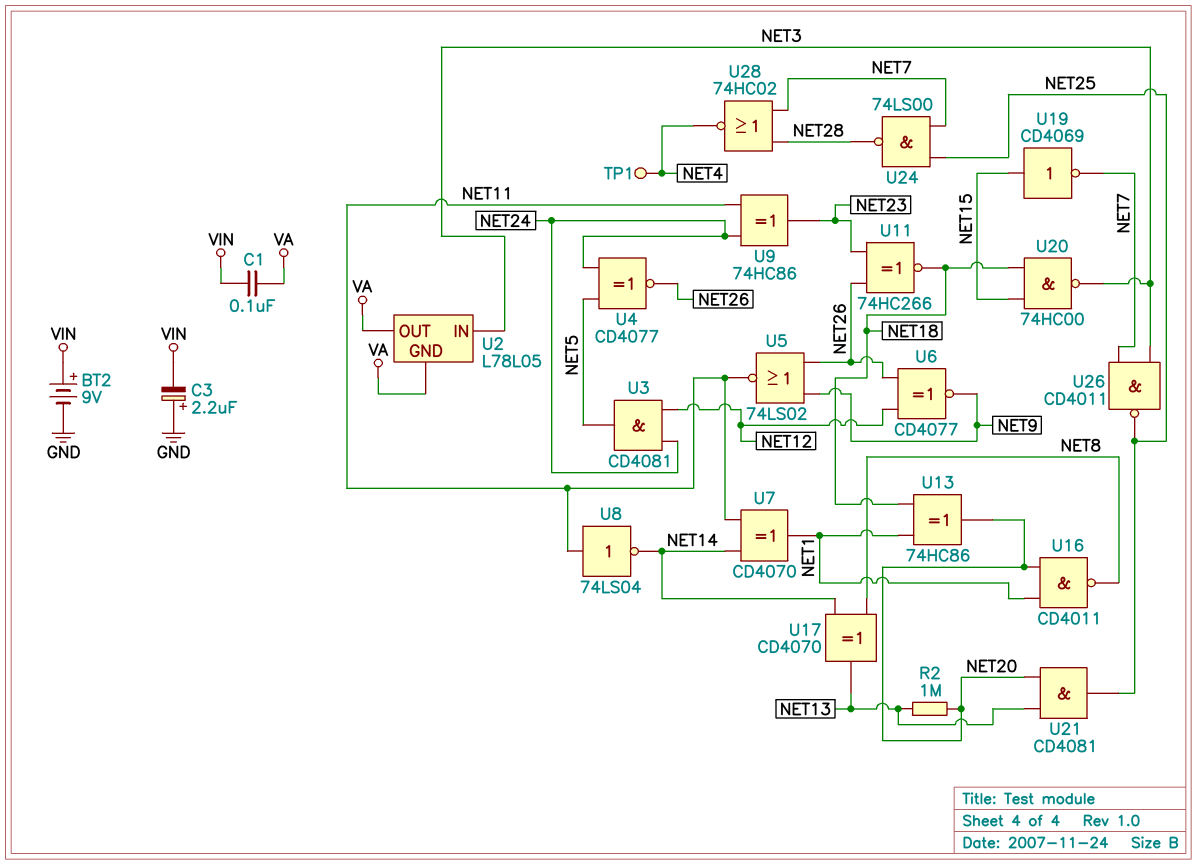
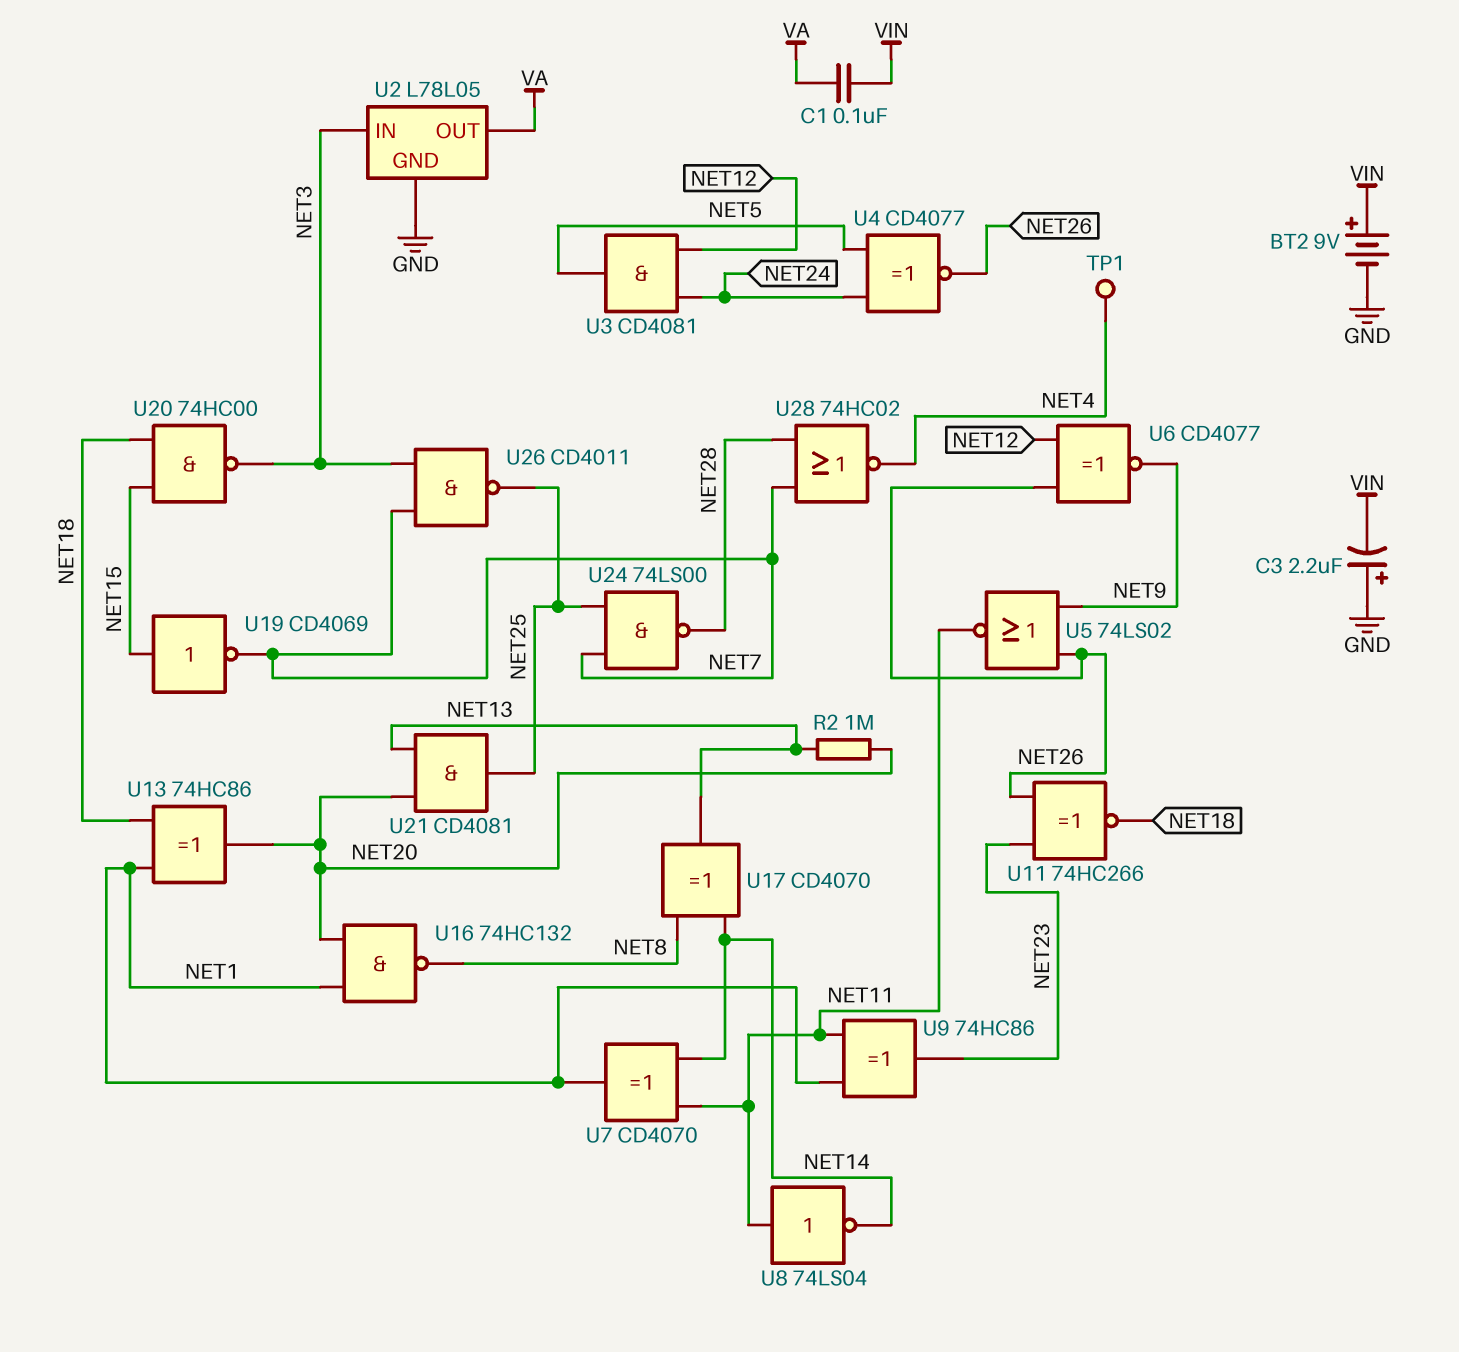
U2 pin GND: VA -> GND
U9: XOR 74HC86 (in NET11, in NET24, out NET23) -> XOR 74HC86 (in NET1, in NET11, out NET23)
U16: NAND CD4011 (in NET1, in NET20, out NET8) -> NAND 74HC132 (in NET1, in NET20, out NET8)

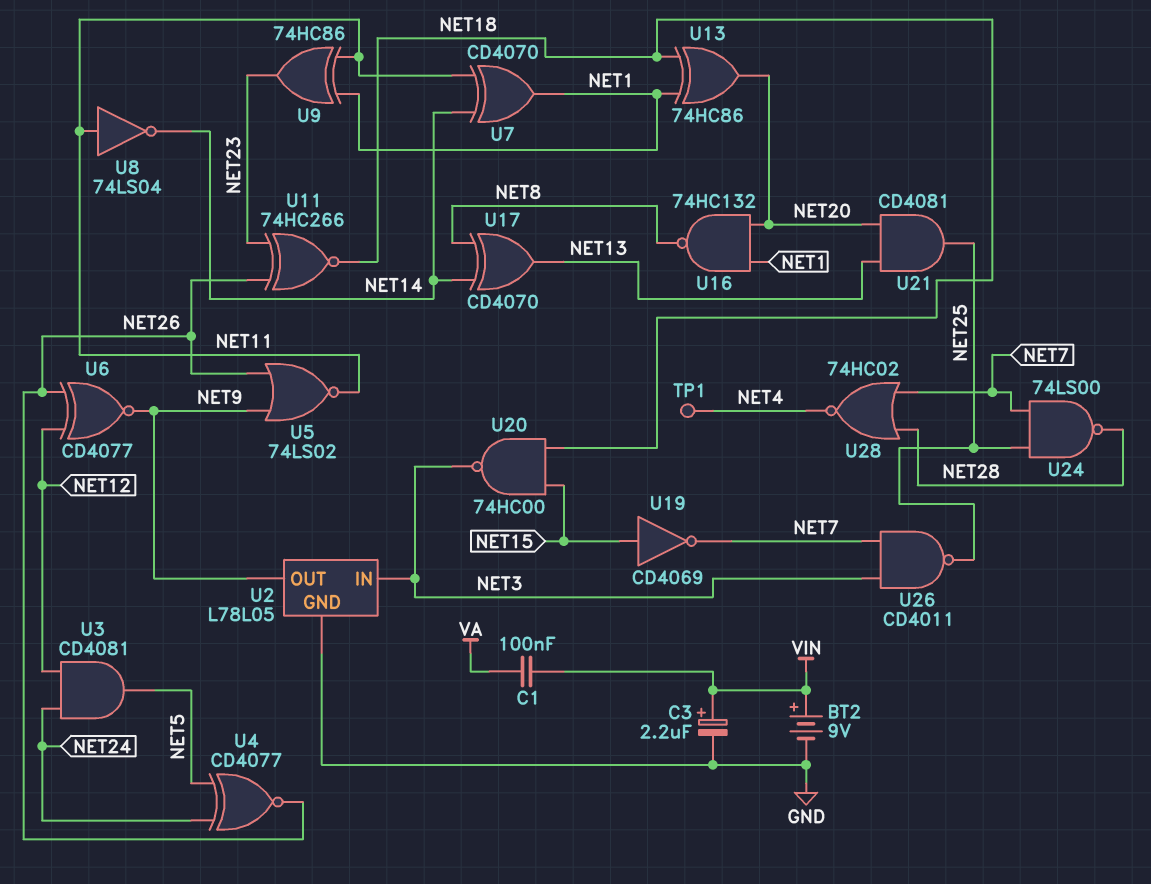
C3: 2.2uF (plus GND, minus VIN) -> 2.2uF (plus VIN, minus GND)
R2: 1M (NET13, NET20) -> none
U2 pin OUT: VA -> NET9

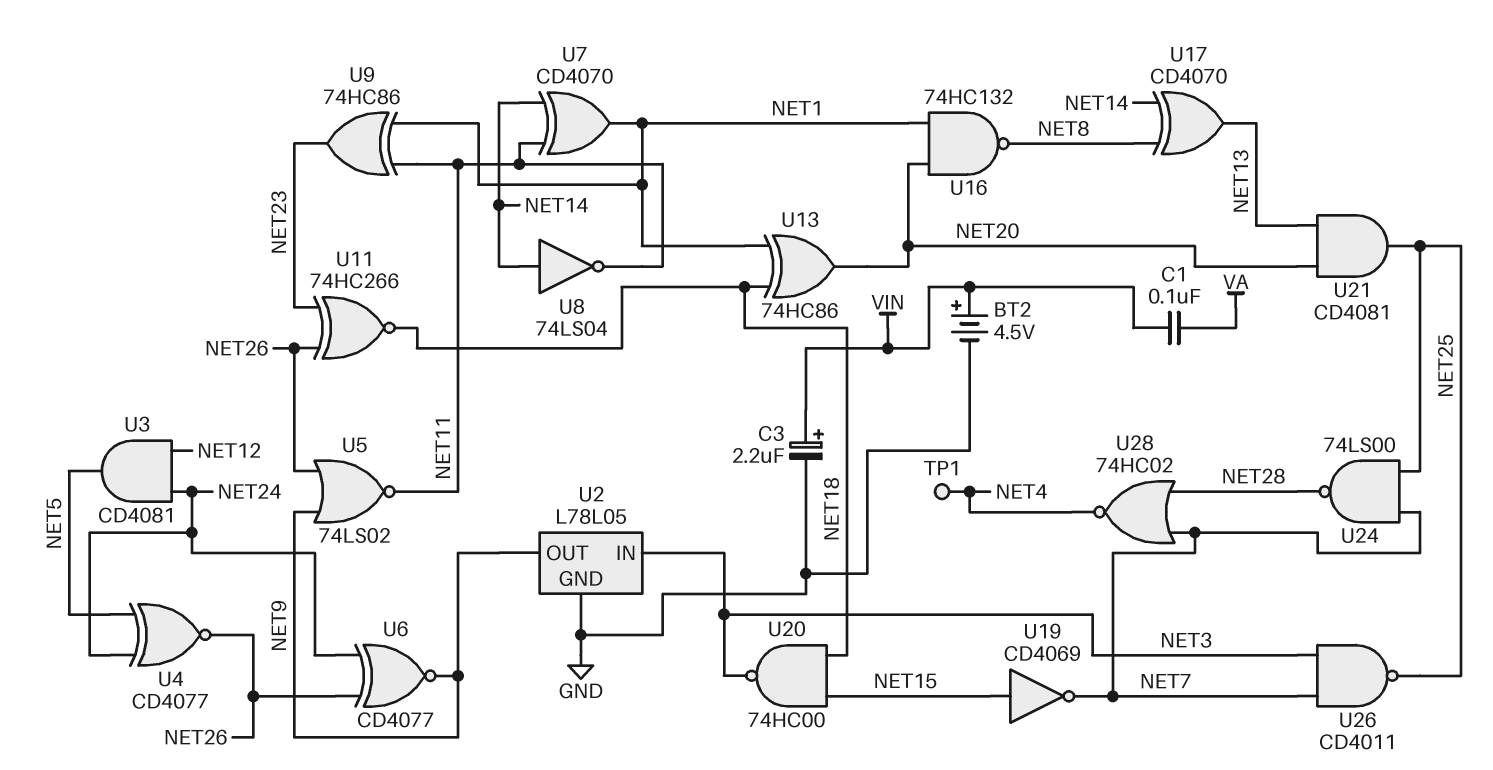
BT2: 9V (plus VIN, minus GND) -> 4.5V (plus VIN, minus GND)
U6: XNOR CD4077 (in NET12, in NET26, out NET9) -> XNOR CD4077 (in NET24, in NET26, out NET9)
U8: NOT 74LS04 (in NET11, out NET14) -> NOT 74LS04 (in NET14, out NET11)

